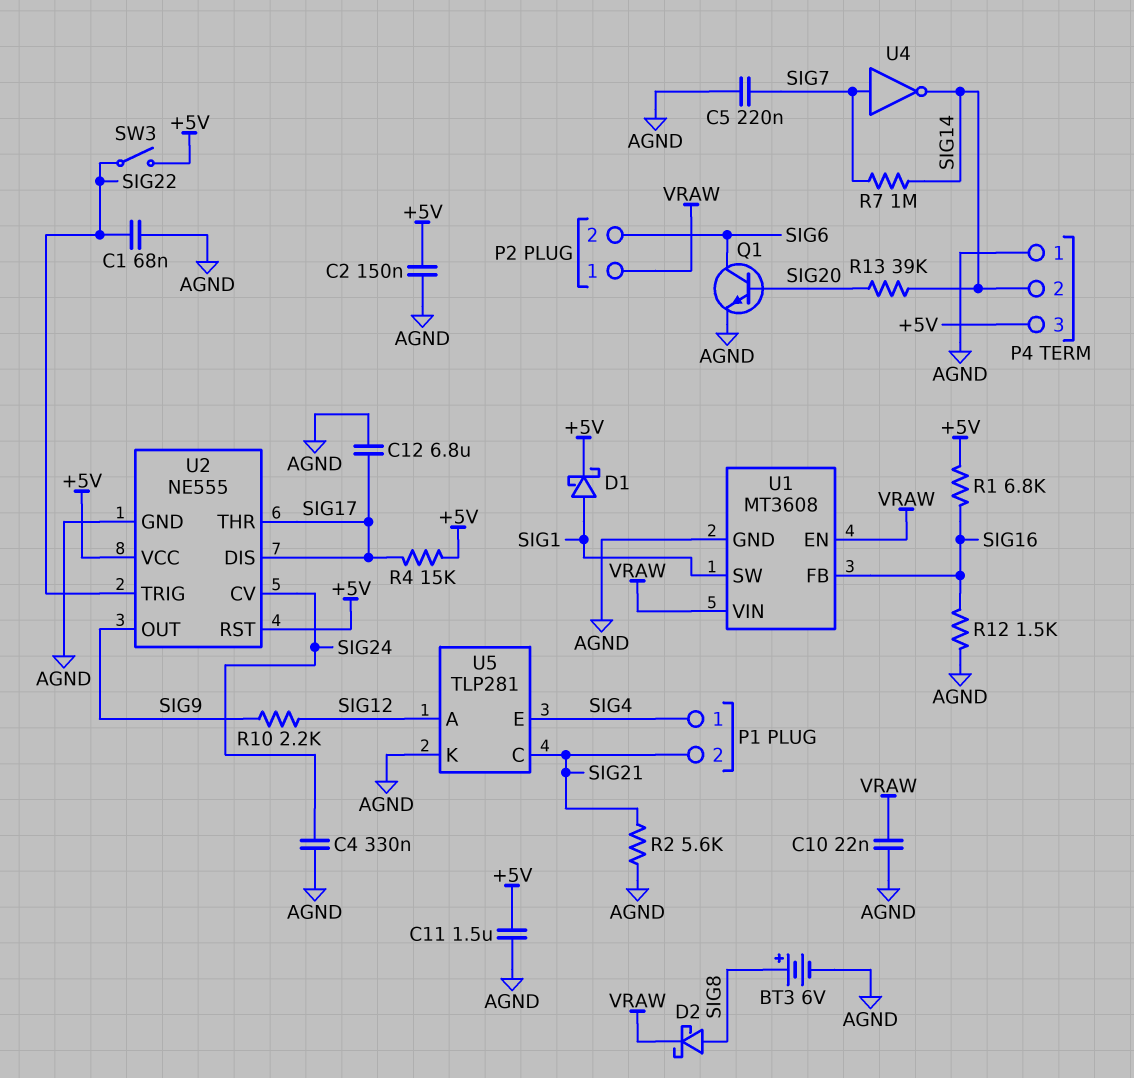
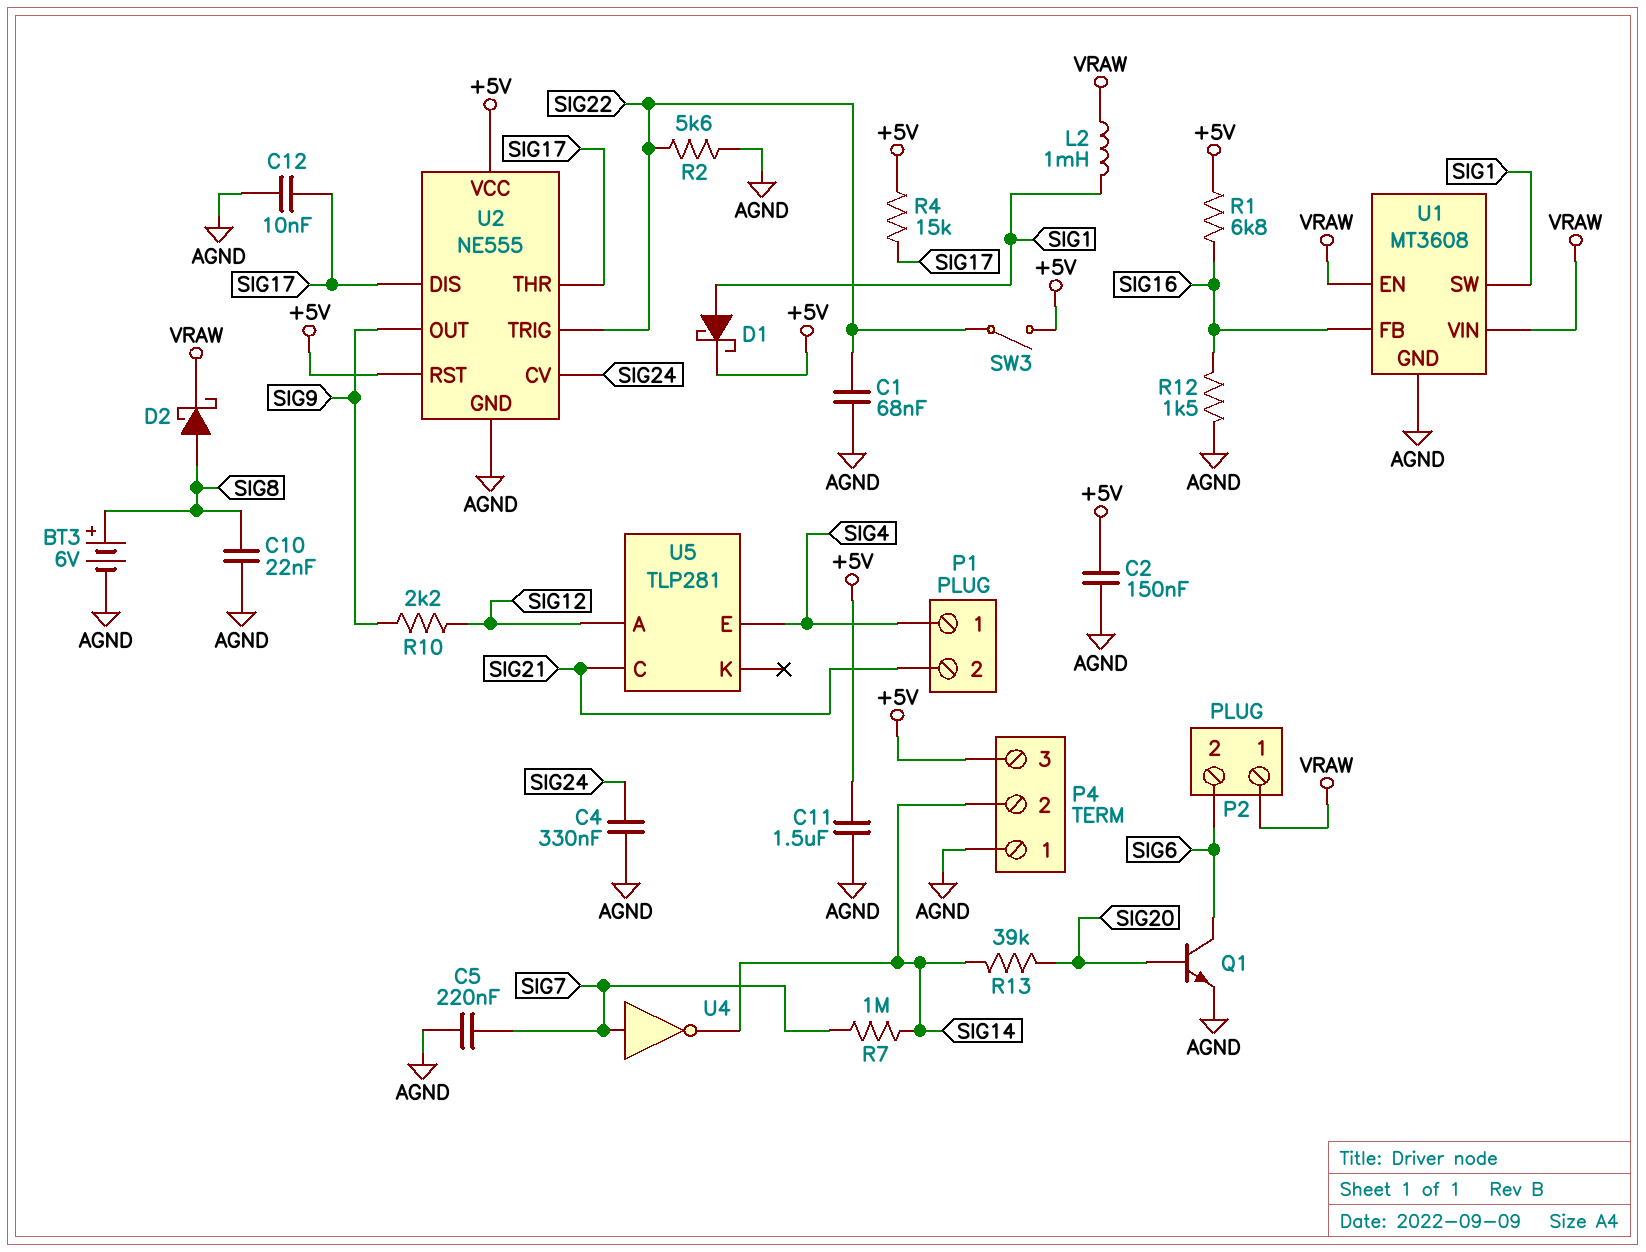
C10: 22nF (AGND, VRAW) -> 22nF (AGND, SIG8)
C12: 6.8uF (AGND, SIG17) -> 10nF (AGND, SIG17)
L2: none -> 1mH (SIG1, VRAW)
R2: 5.6k (AGND, SIG21) -> 5.6k (AGND, SIG22)
U5 pin K: AGND -> none

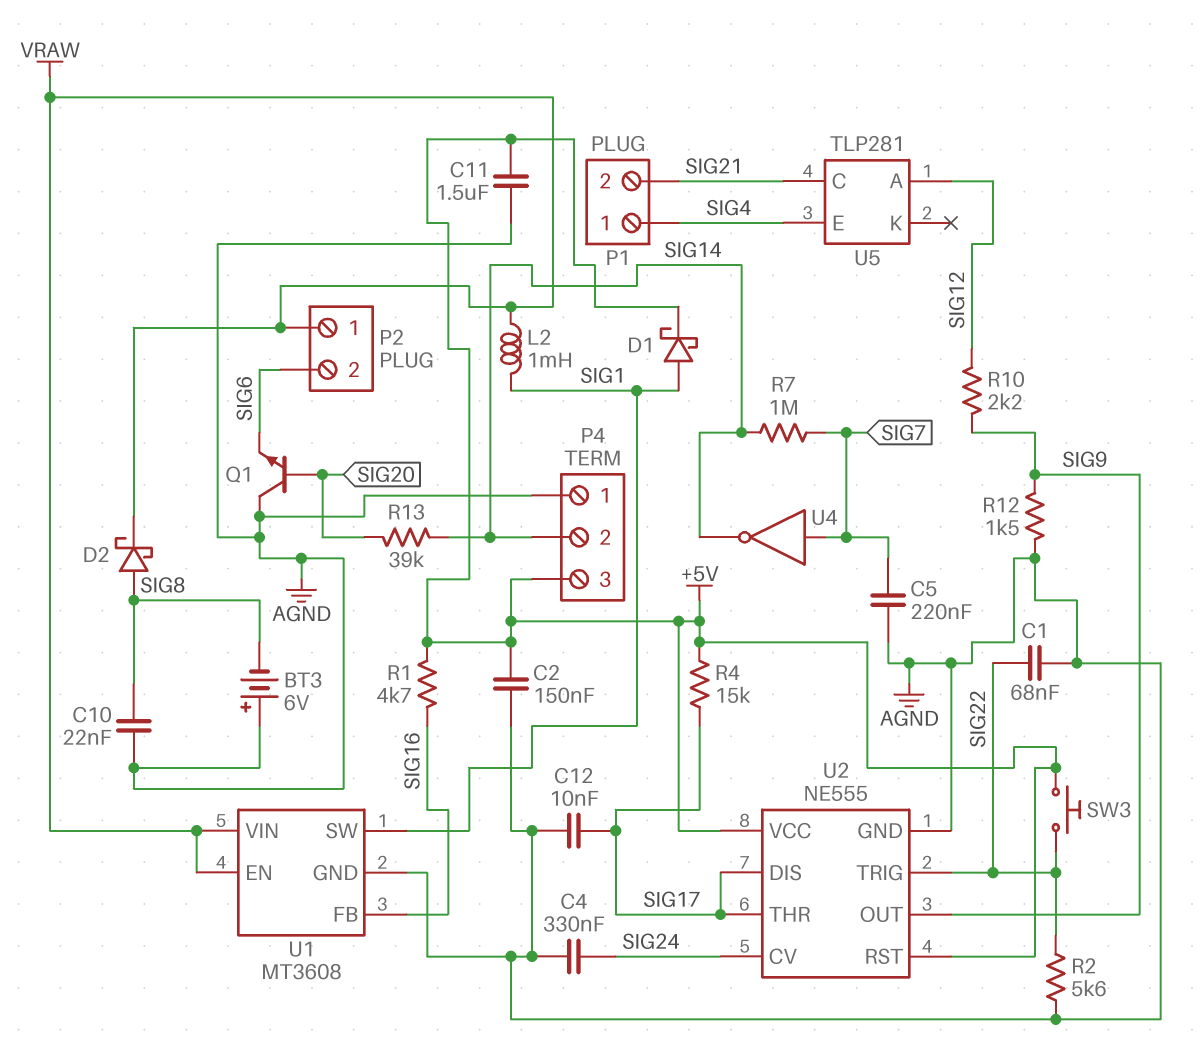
BT3: 6V (plus SIG8, minus AGND) -> 6V (plus AGND, minus SIG8)
Q1: NPN (B SIG20, C SIG6, E AGND) -> NPN (B SIG20, C AGND, E SIG6)
R1: 6.8k (+5V, SIG16) -> 4.7k (+5V, SIG16)
R12: 1.5k (AGND, SIG16) -> 1.5k (AGND, SIG9)
SW3: switch (+5V, SIG22) -> button (+5V, SIG22)

